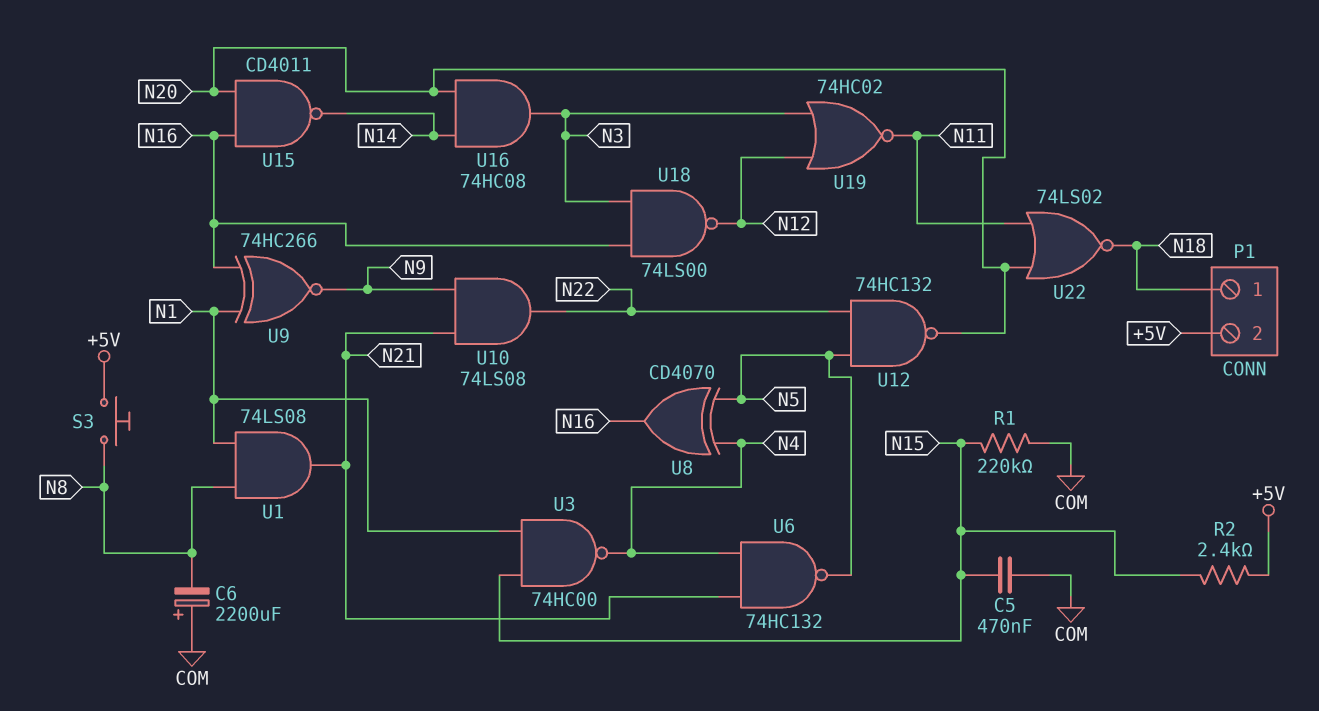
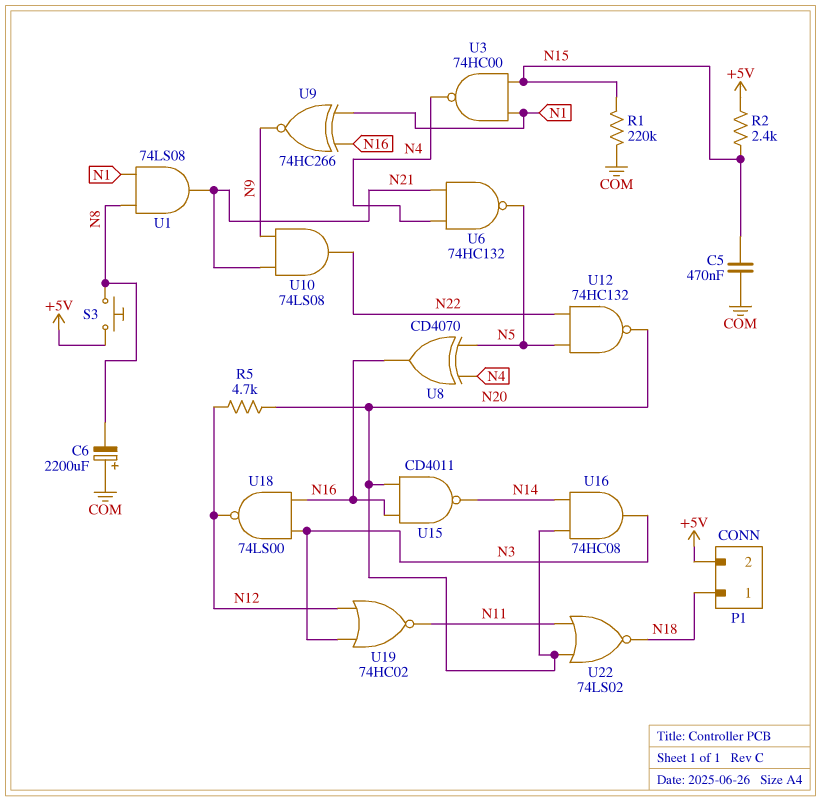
R5: none -> 4.7k (N12, N20)

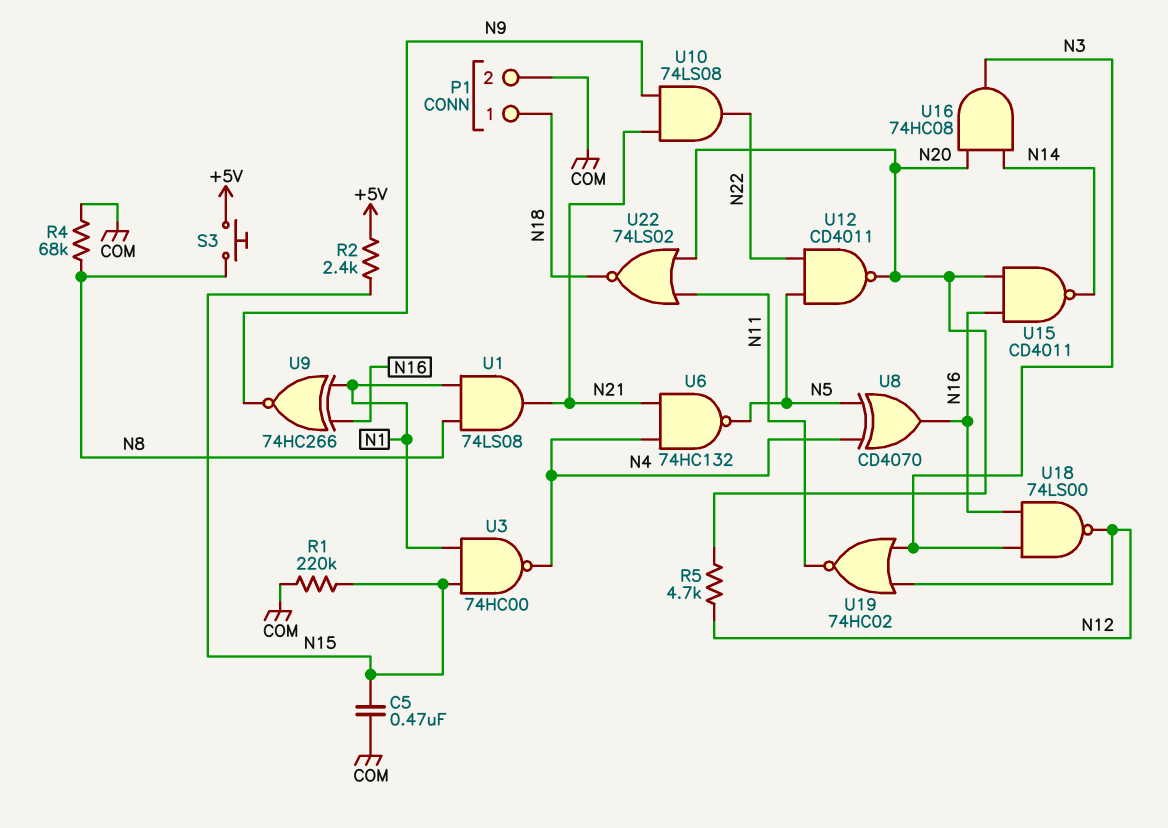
C6: 2200uF (plus COM, minus N8) -> none
P1 pin 2: +5V -> COM
R4: none -> 68k (COM, N8)
U12: NAND 74HC132 (in N5, in N22, out N20) -> NAND CD4011 (in N5, in N22, out N20)

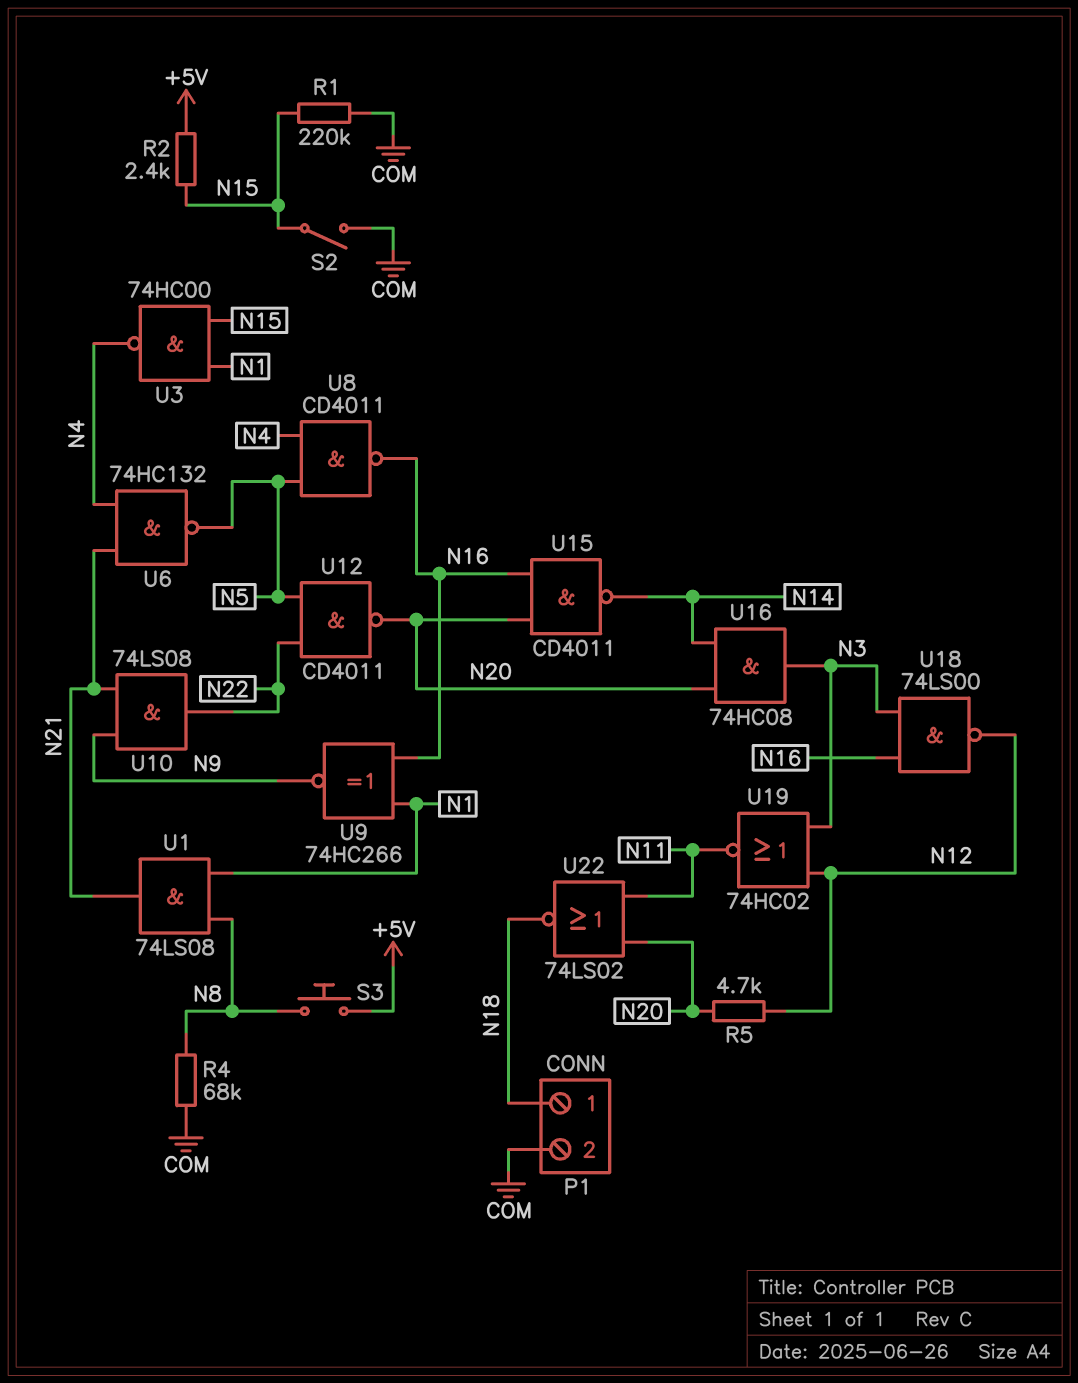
C5: 470nF (COM, N15) -> none
S2: none -> switch (COM, N15)
U8: XOR CD4070 (in N4, in N5, out N16) -> NAND CD4011 (in N4, in N5, out N16)

